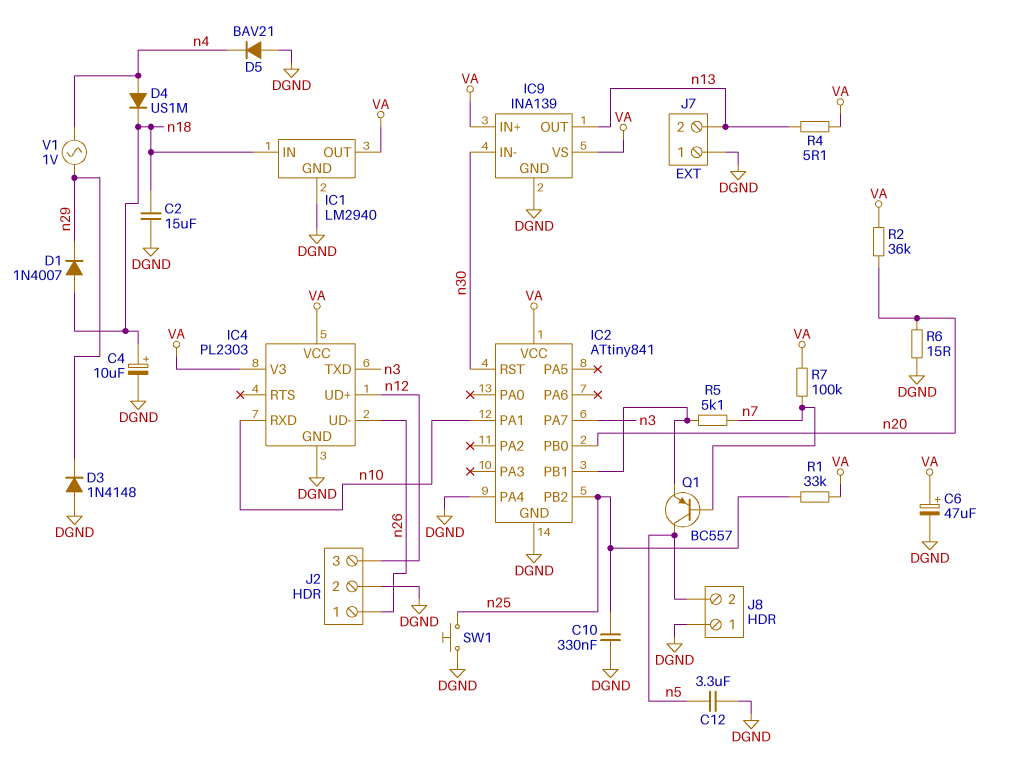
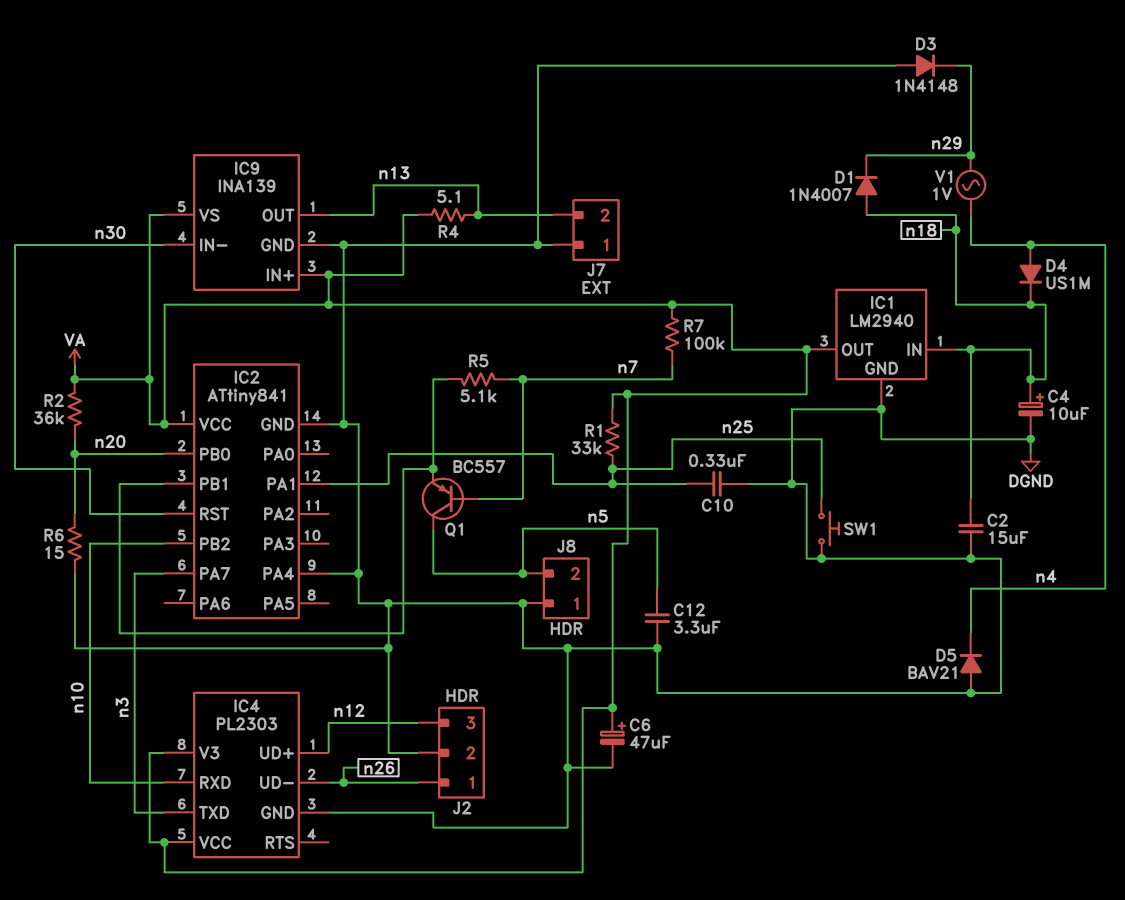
IC2 pin PA1: n10 -> n25
IC2 pin PB2: n25 -> n10

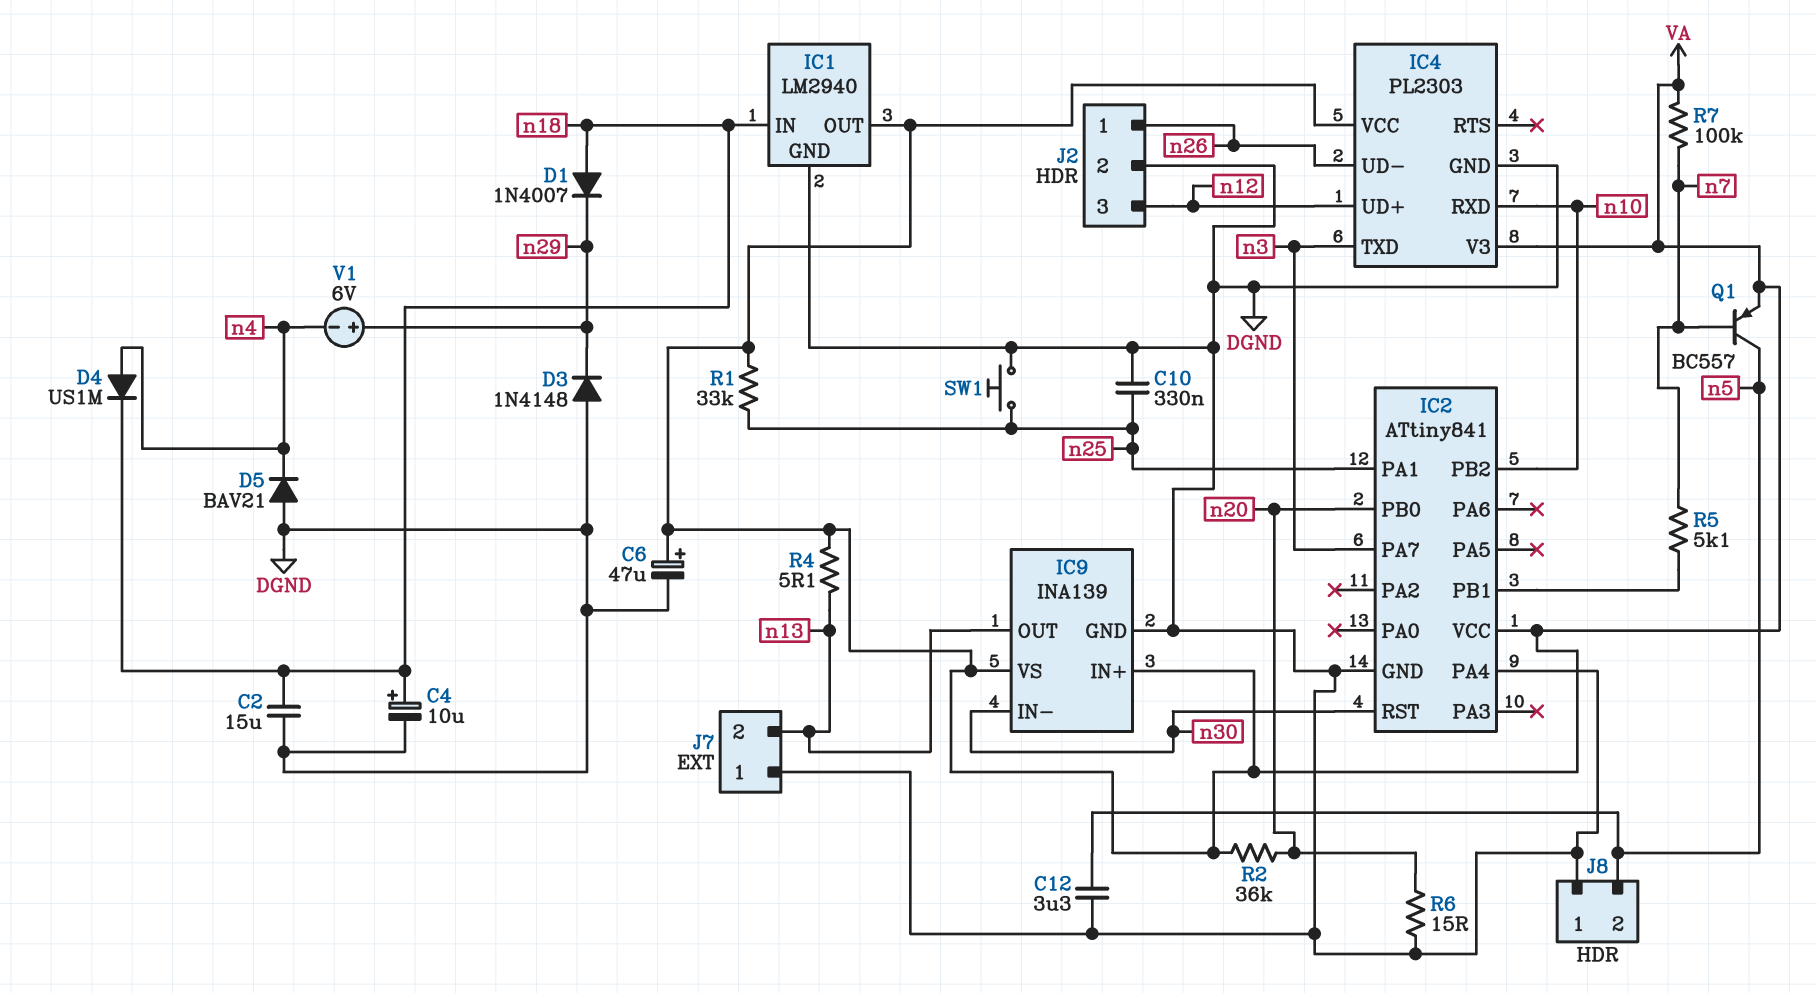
Q1: PNP BC557 (B n7, C n5, E IC2/PB1) -> PNP BC557 (B n7, C n5, E VA)
V1: AC 1V (n4, n29) -> 6V (plus n29, minus n4)

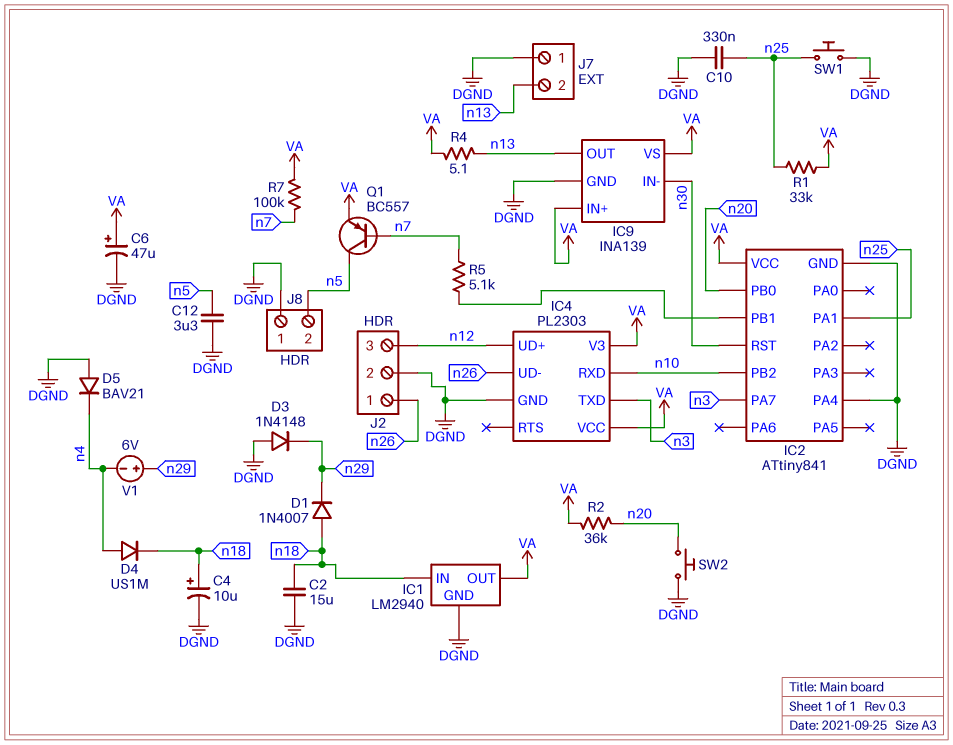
R6: 15 (DGND, n20) -> none
SW2: none -> button (DGND, n20)

